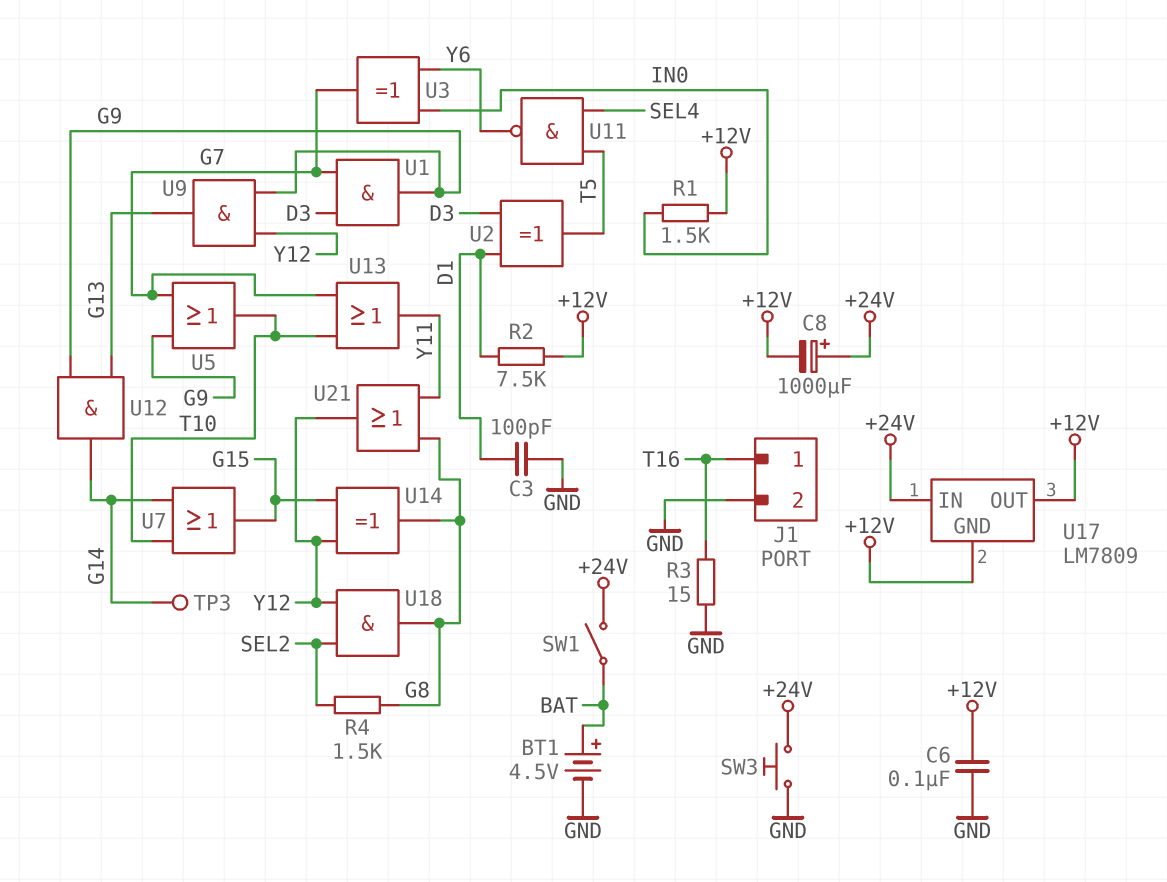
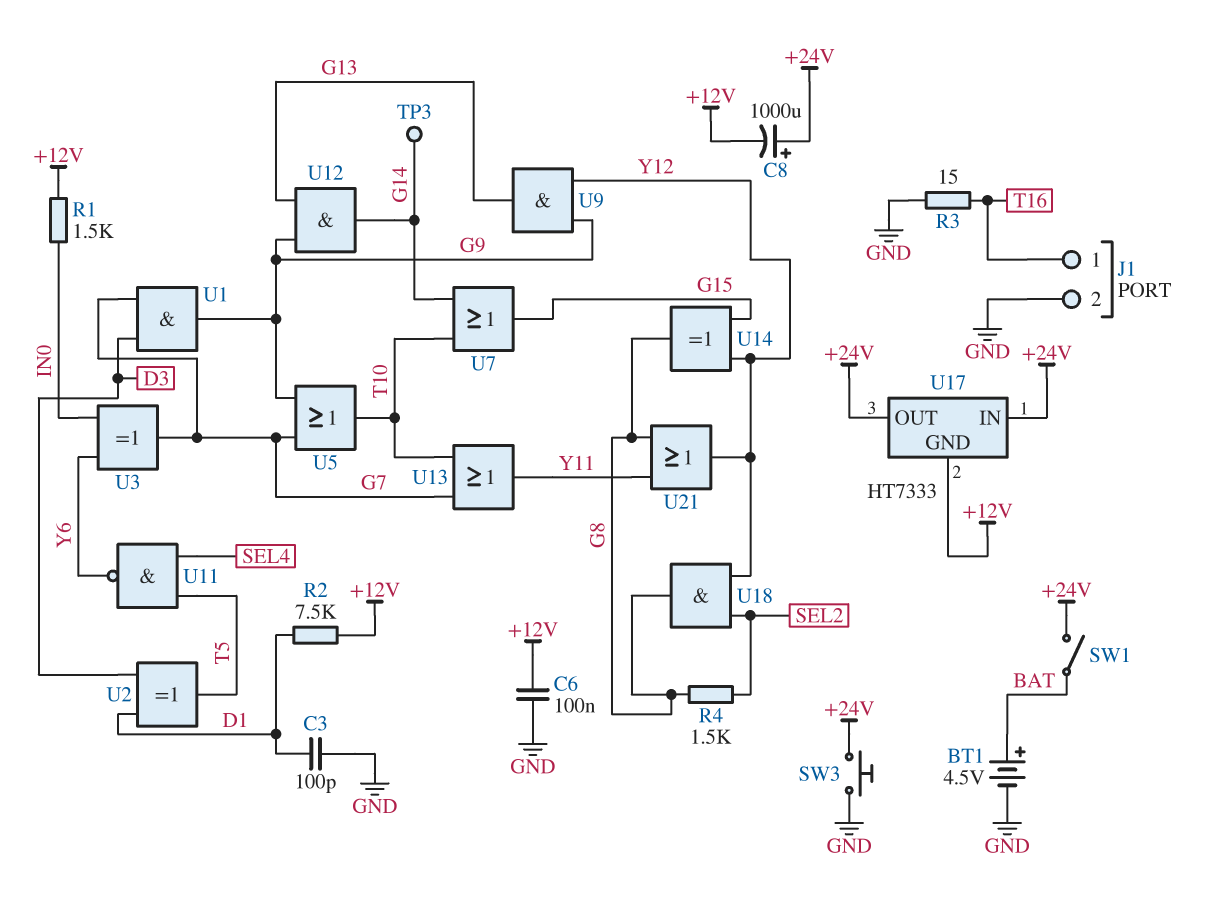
U17: LM7809 -> HT7333
U17 pin OUT: +12V -> +24V

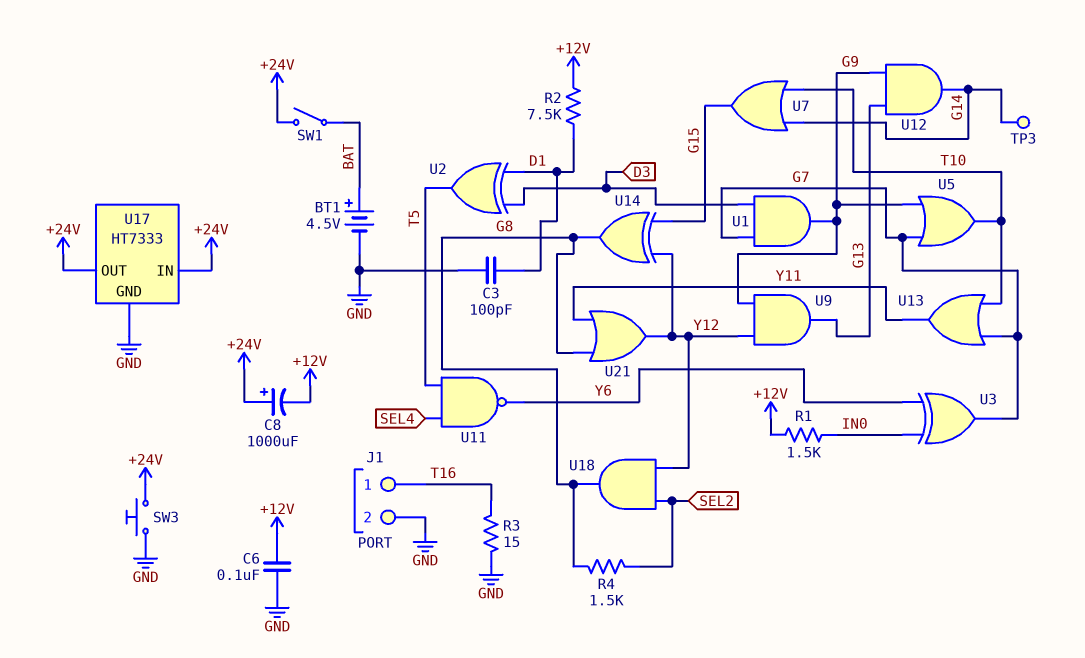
U17 pin GND: +12V -> GND

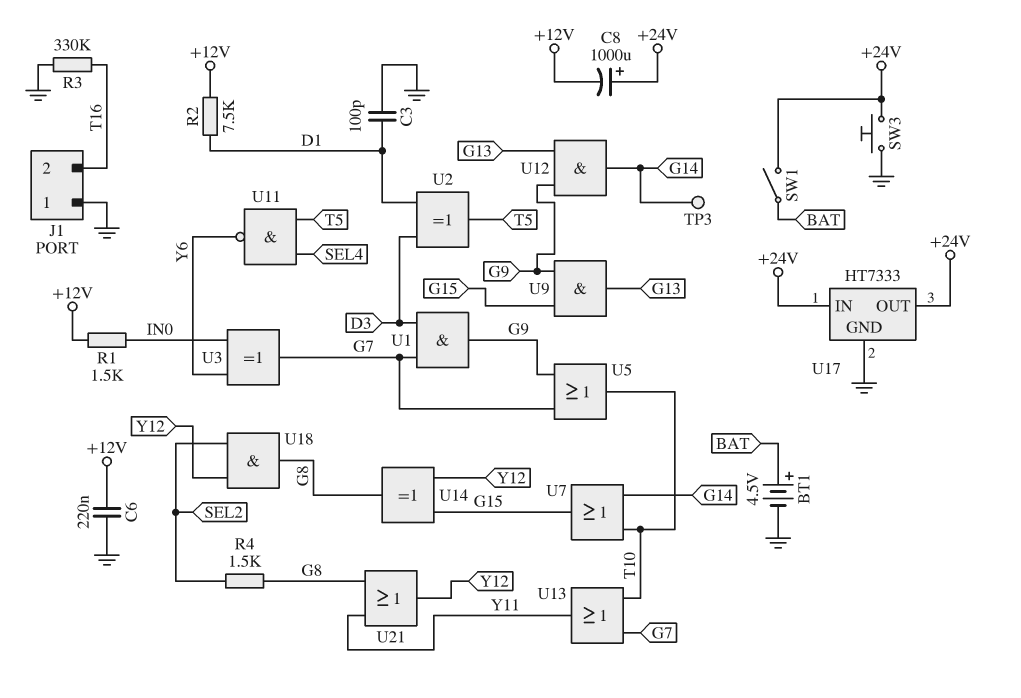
C6: 100nF (+12V, GND) -> 220nF (+12V, GND)
J1 pin 1: T16 -> GND
J1 pin 2: GND -> T16
R3: 15 (GND, T16) -> 330k (GND, T16)
U9: AND (in G9, in Y12, out G13) -> AND (in G9, in G15, out G13)

